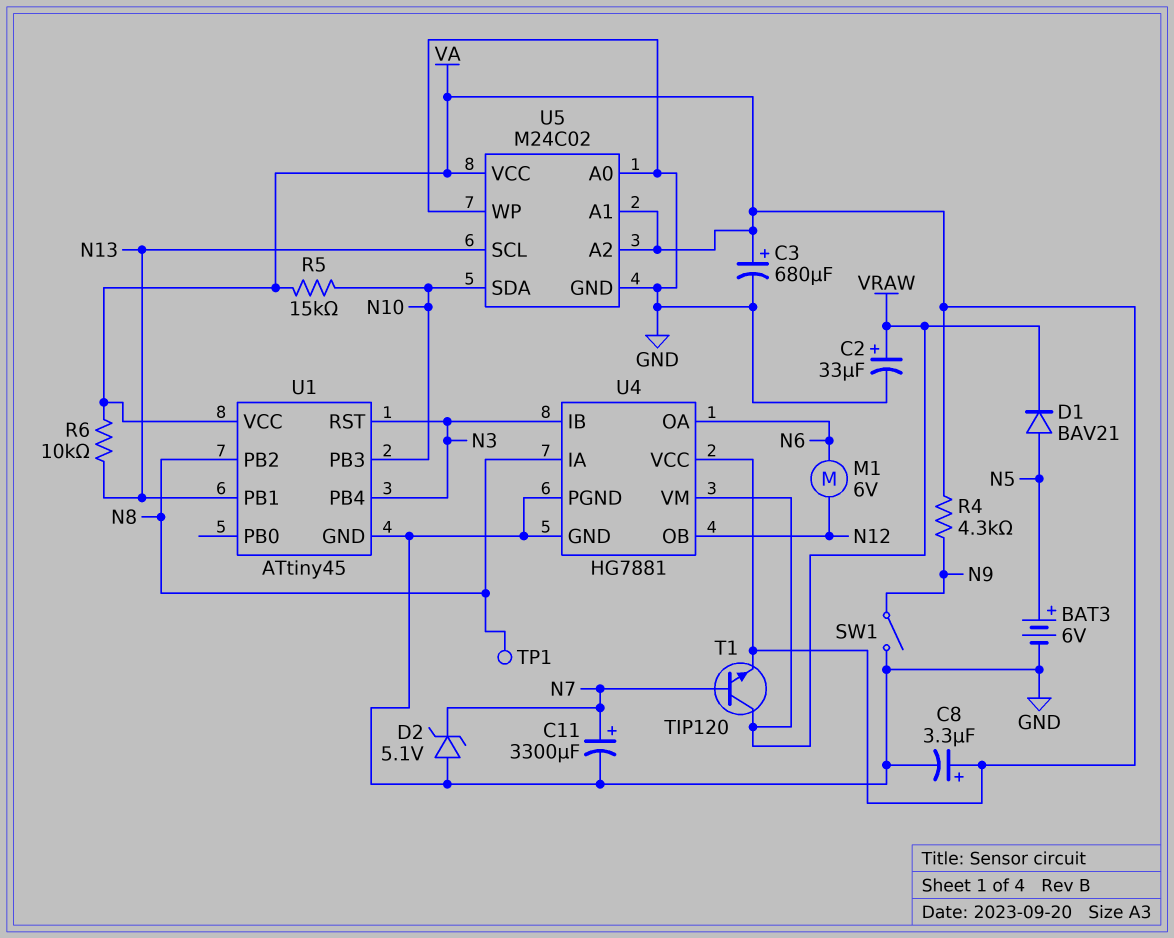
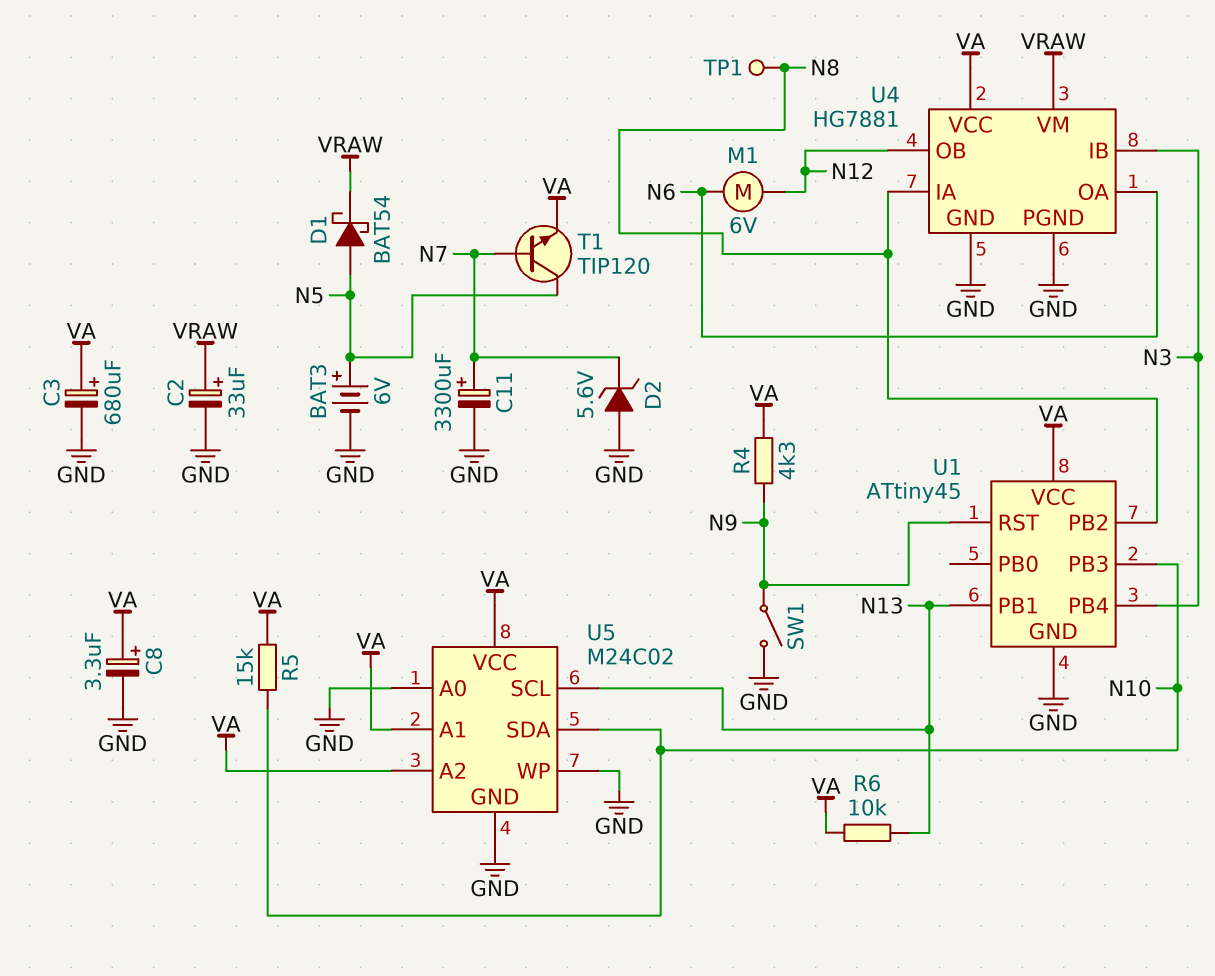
D1: diode BAV21 (A N5, K VRAW) -> schottky BAT54 (A N5, K VRAW)
D2: zener 5.1V (A GND, K N7) -> zener 5.6V (A GND, K N7)
T1: NPN TIP120 (B N7, C VRAW, E VA) -> NPN TIP120 (B N7, C N5, E VA)
U1 pin RST: N3 -> N9

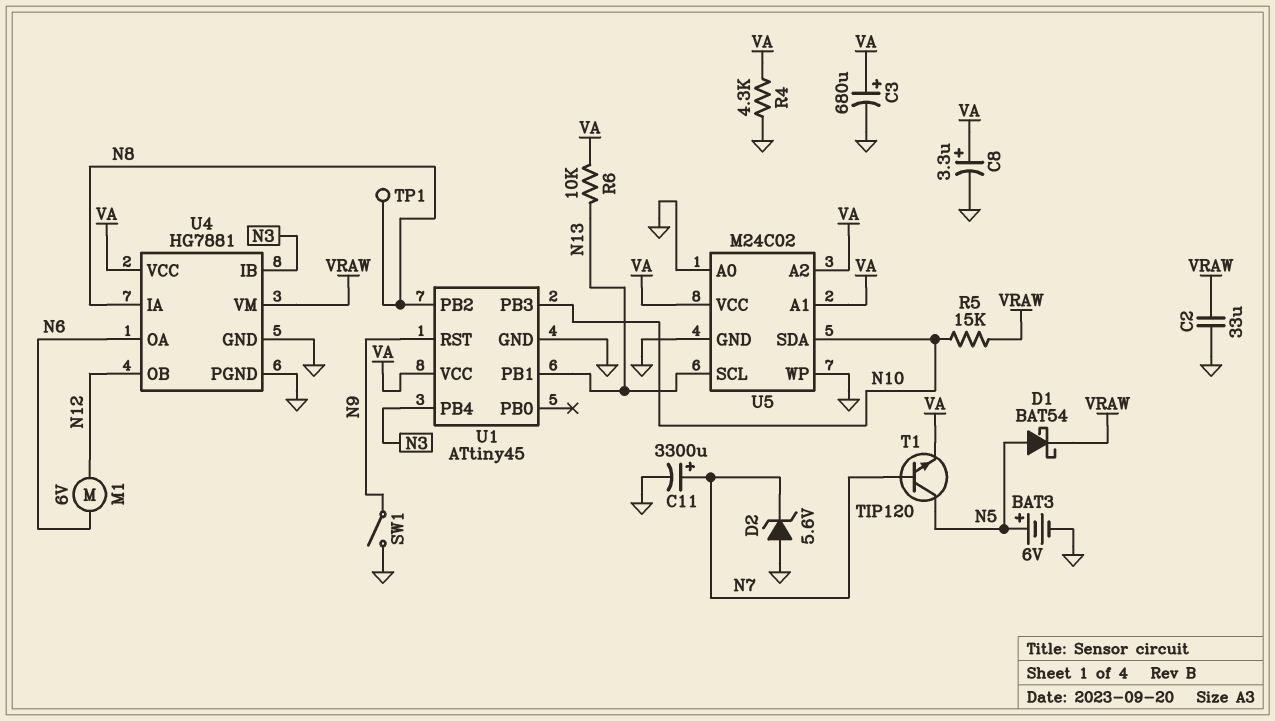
C2: 33uF (plus VRAW, minus GND) -> 33uF (GND, VRAW)
R4: 4.3k (N9, VA) -> 4.3k (GND, VA)
R5: 15k (N10, VA) -> 15k (N10, VRAW)

